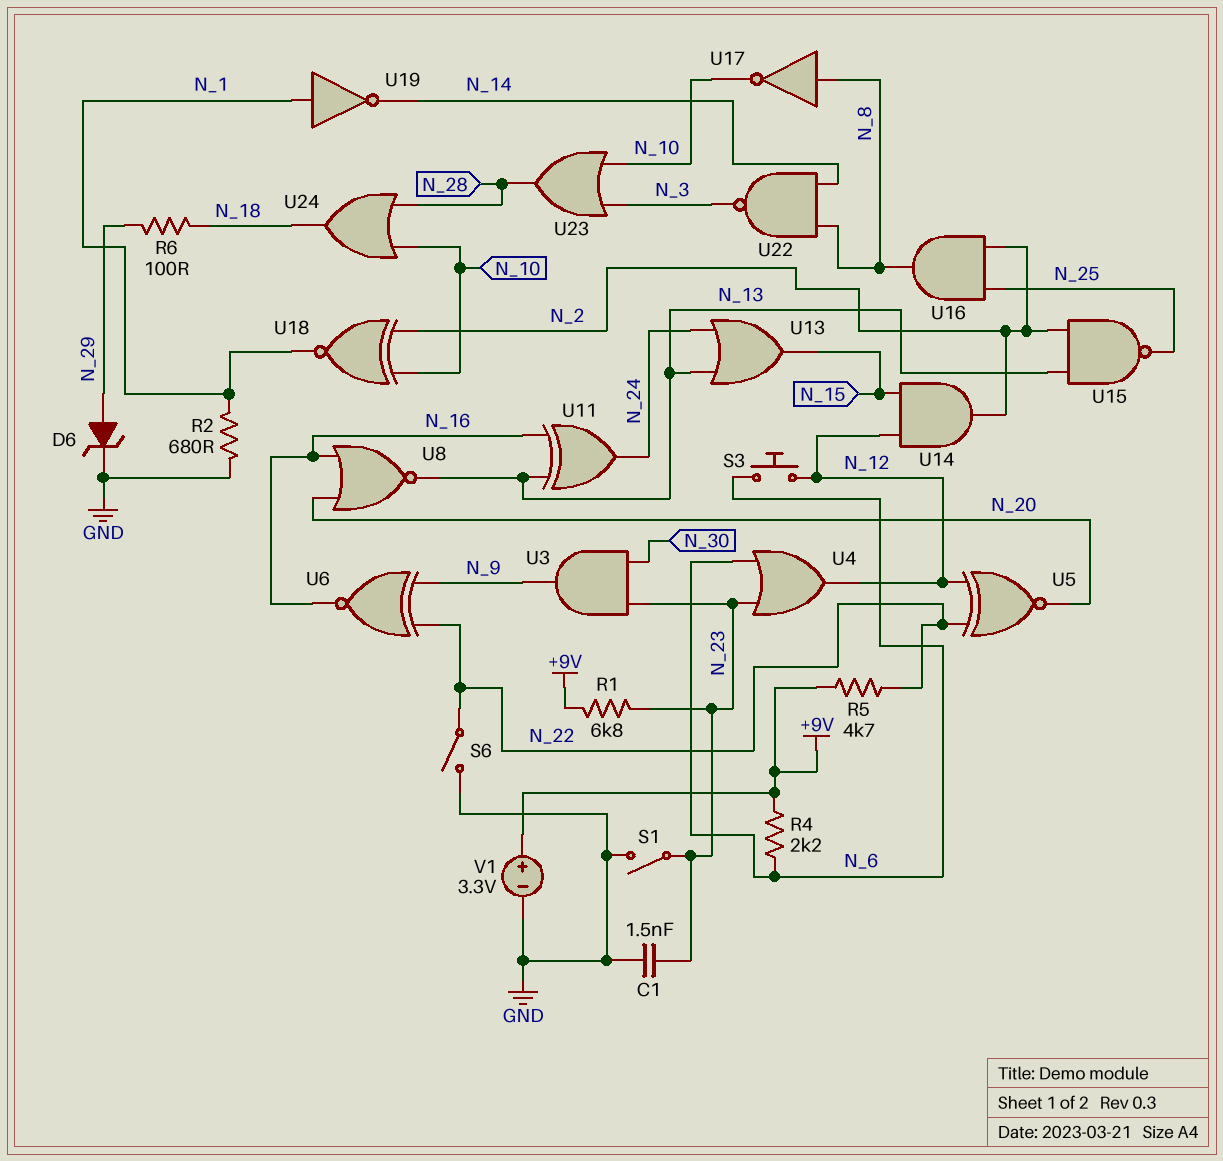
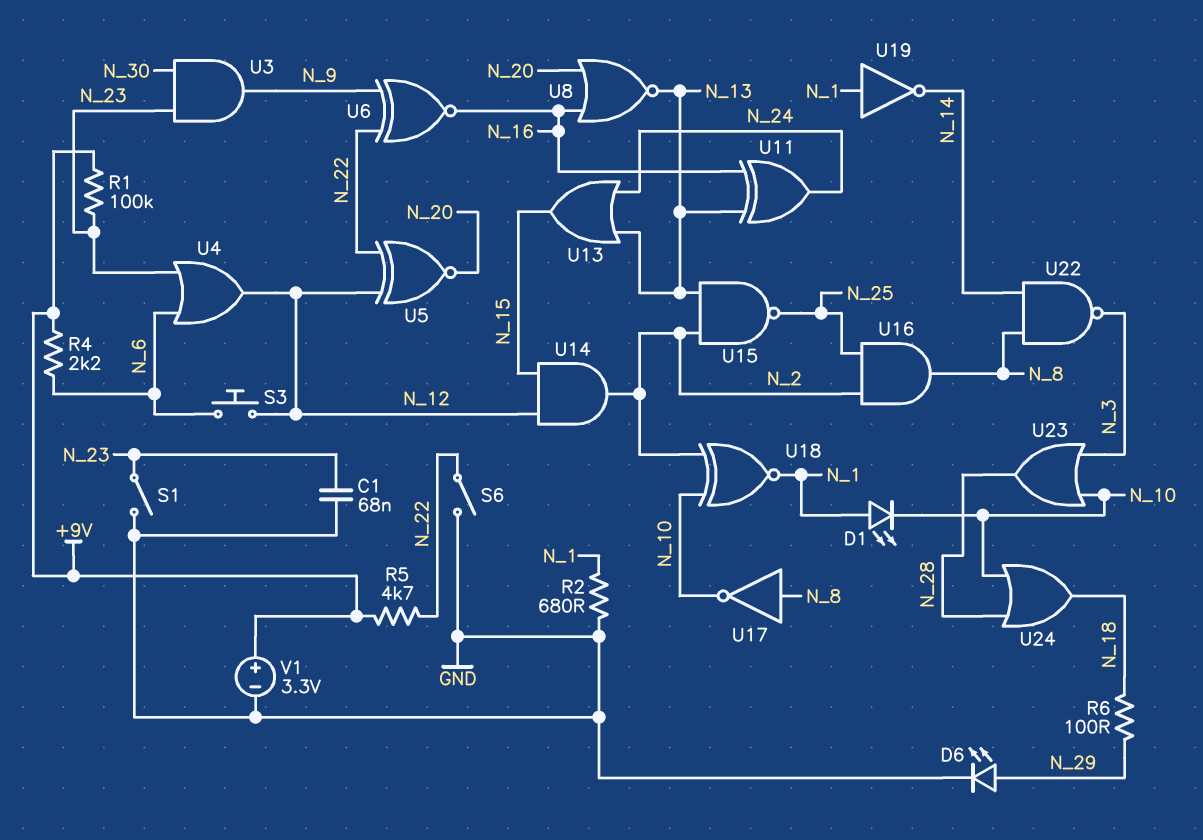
C1: 1.5nF (GND, N_23) -> 68nF (GND, N_23)
D1: none -> LED (A N_1, K N_10)
D6: zener (A N_29, K GND) -> LED (A N_29, K GND)
R1: 6.8k (+9V, N_23) -> 100k (+9V, N_23)

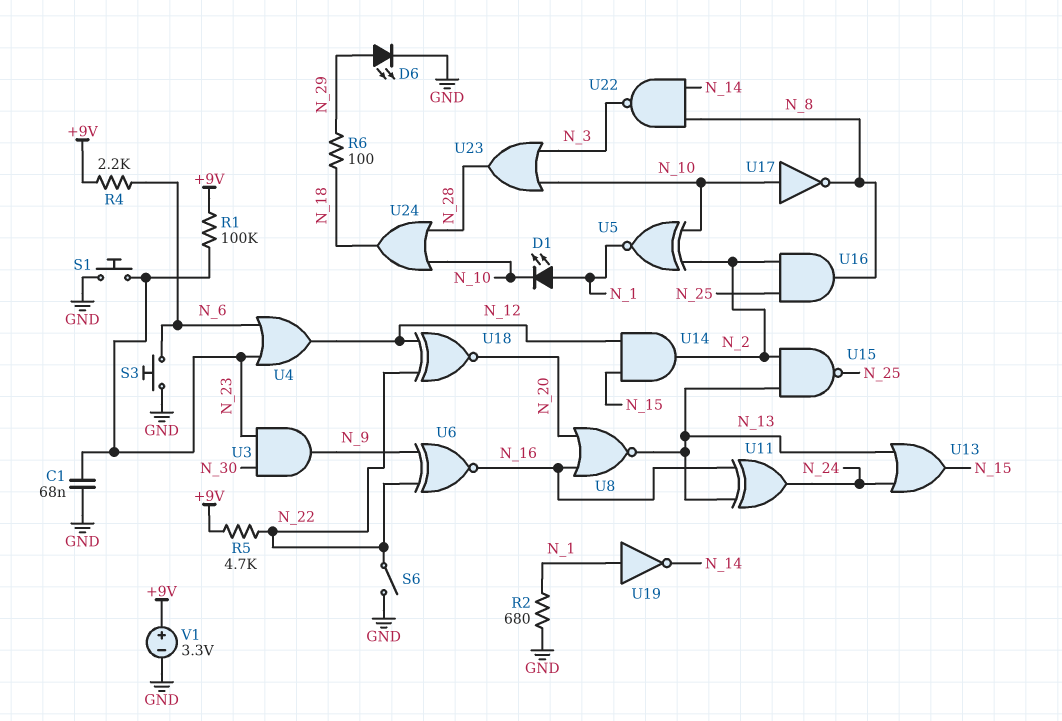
S1: switch (GND, N_23) -> button (GND, N_23)
S3: button (N_6, N_12) -> button (GND, N_6)
U5: XNOR (in N_12, in N_22, out N_20) -> XNOR (in N_2, in N_10, out N_1)
U17: NOT (in N_8, out N_10) -> NOT (in N_10, out N_8)
U18: XNOR (in N_2, in N_10, out N_1) -> XNOR (in N_12, in N_22, out N_20)

